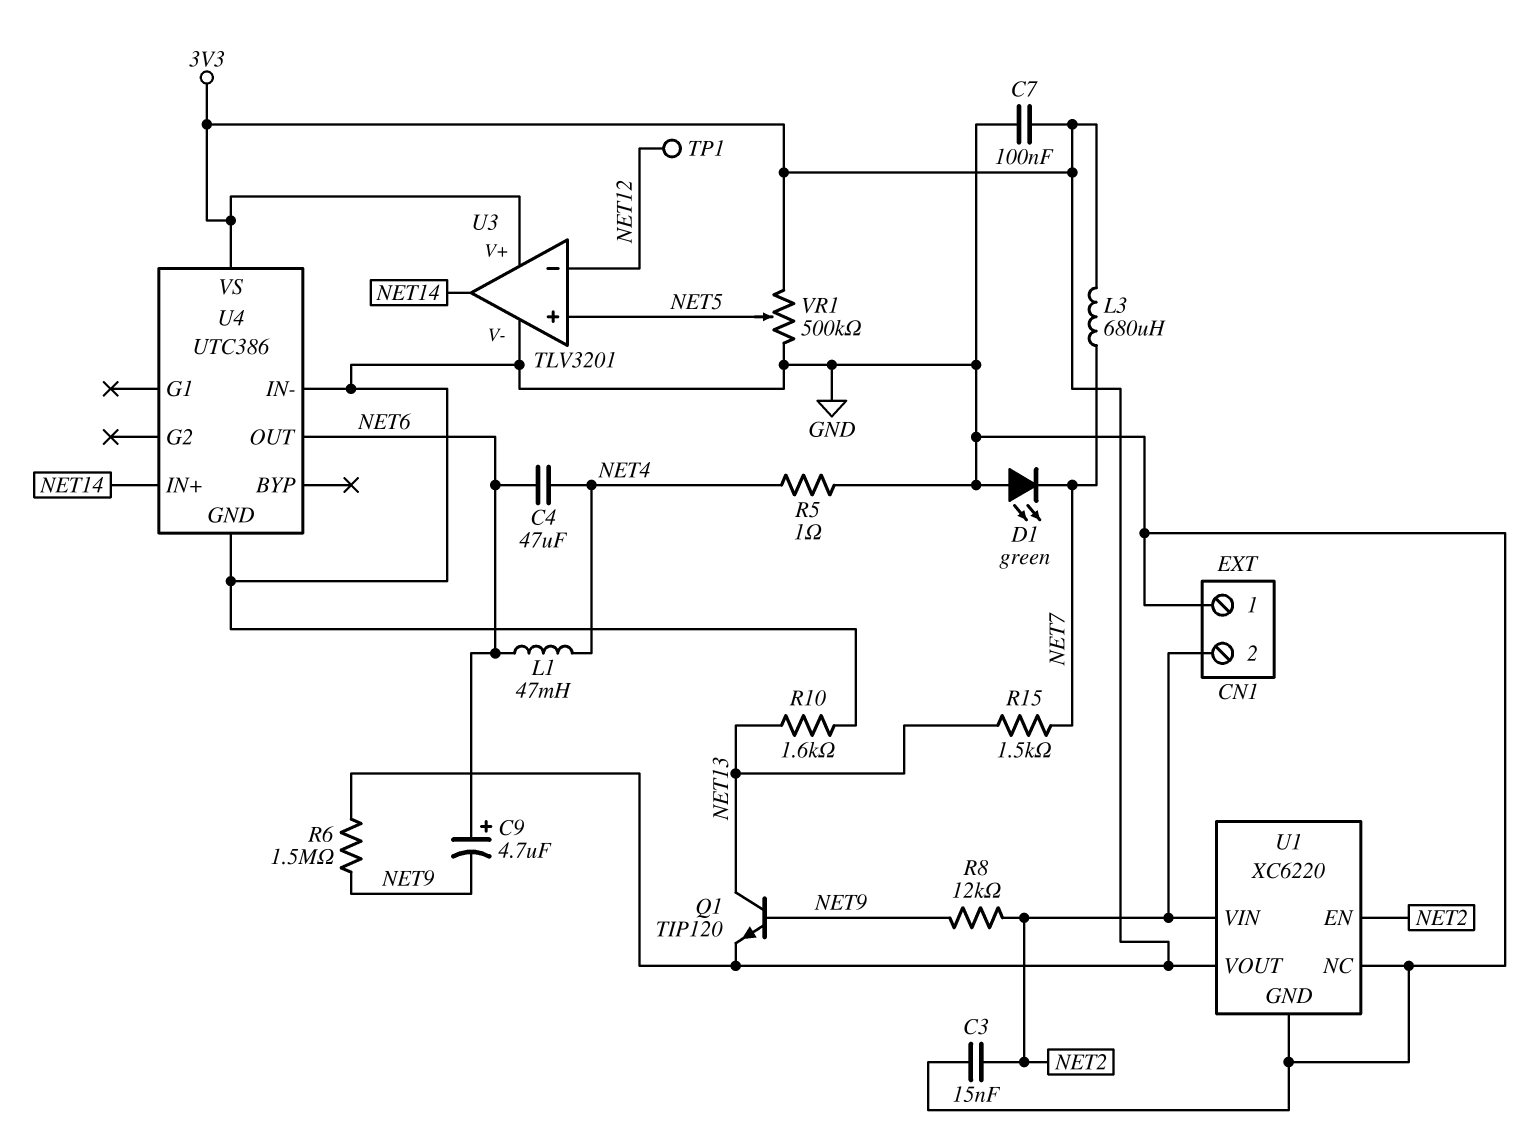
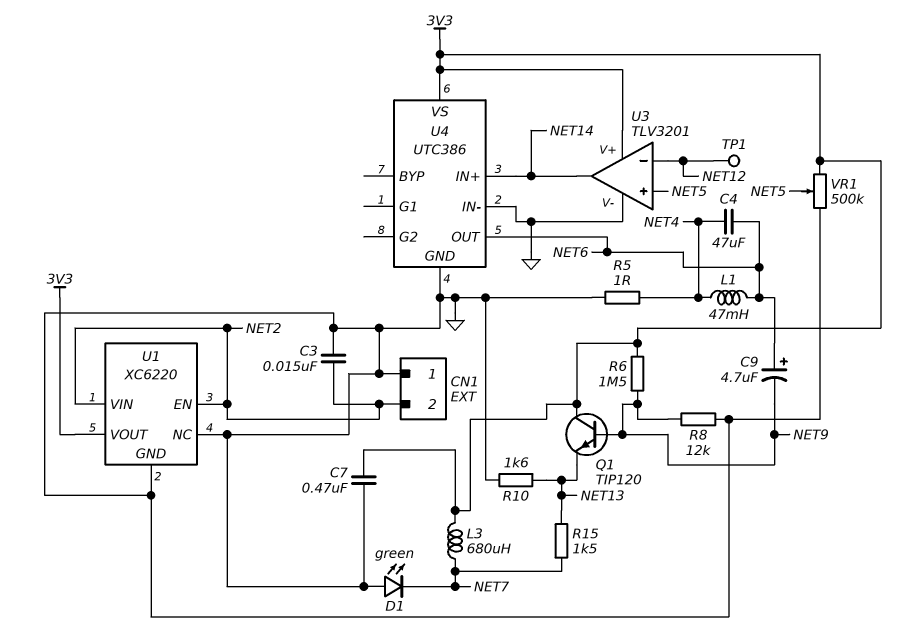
C7: 100nF (3V3, GND) -> 470nF (3V3, GND)
Q1: NPN TIP120 (B NET9, C NET13, E 3V3) -> NPN TIP120 (B NET9, C 3V3, E NET13)
R8: 12k (NET2, NET9) -> 12k (GND, NET9)

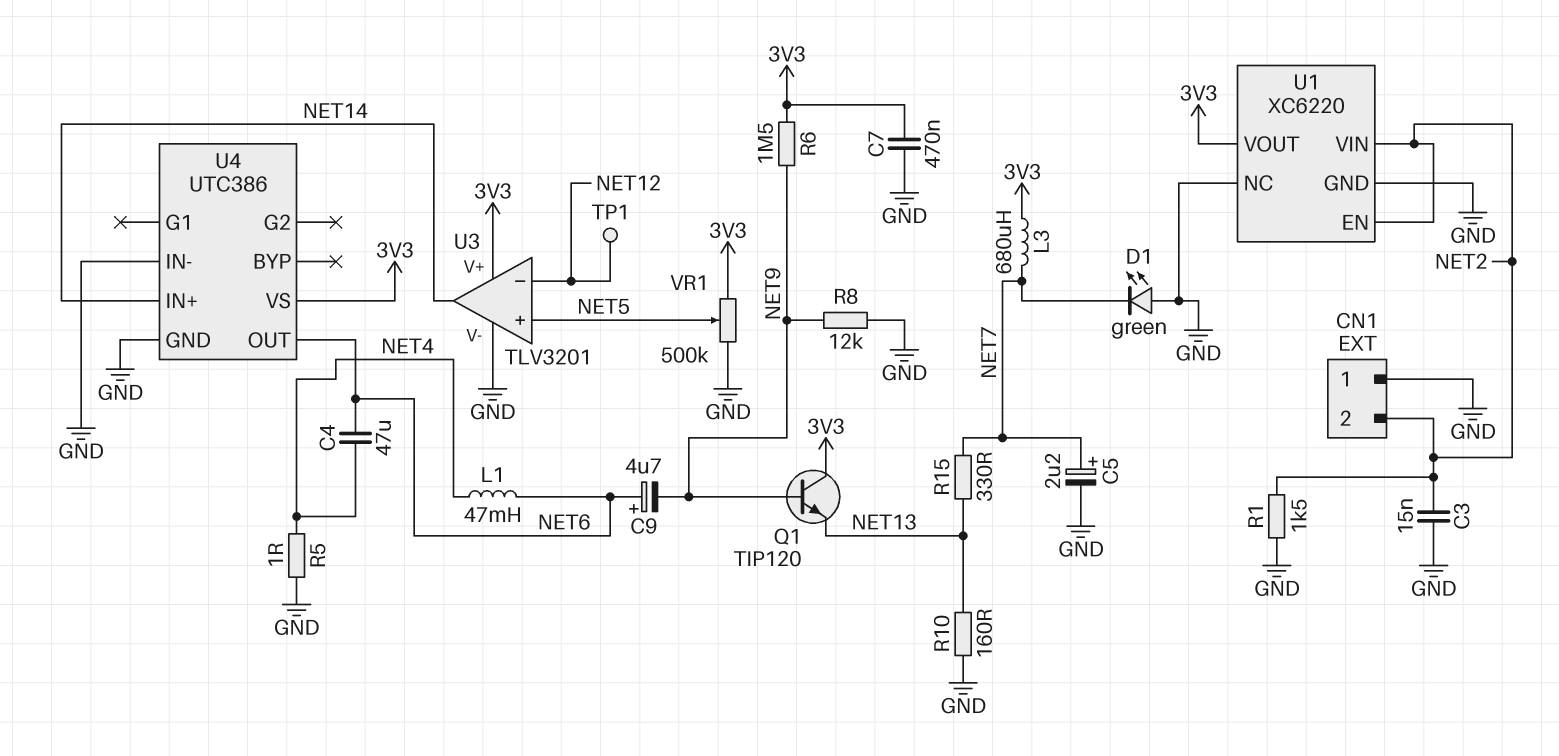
C5: none -> 2.2uF (plus NET7, minus GND)
R1: none -> 1.5k (GND, NET2)
R10: 1.6k (GND, NET13) -> 160 (GND, NET13)
R15: 1.5k (NET7, NET13) -> 330 (NET7, NET13)

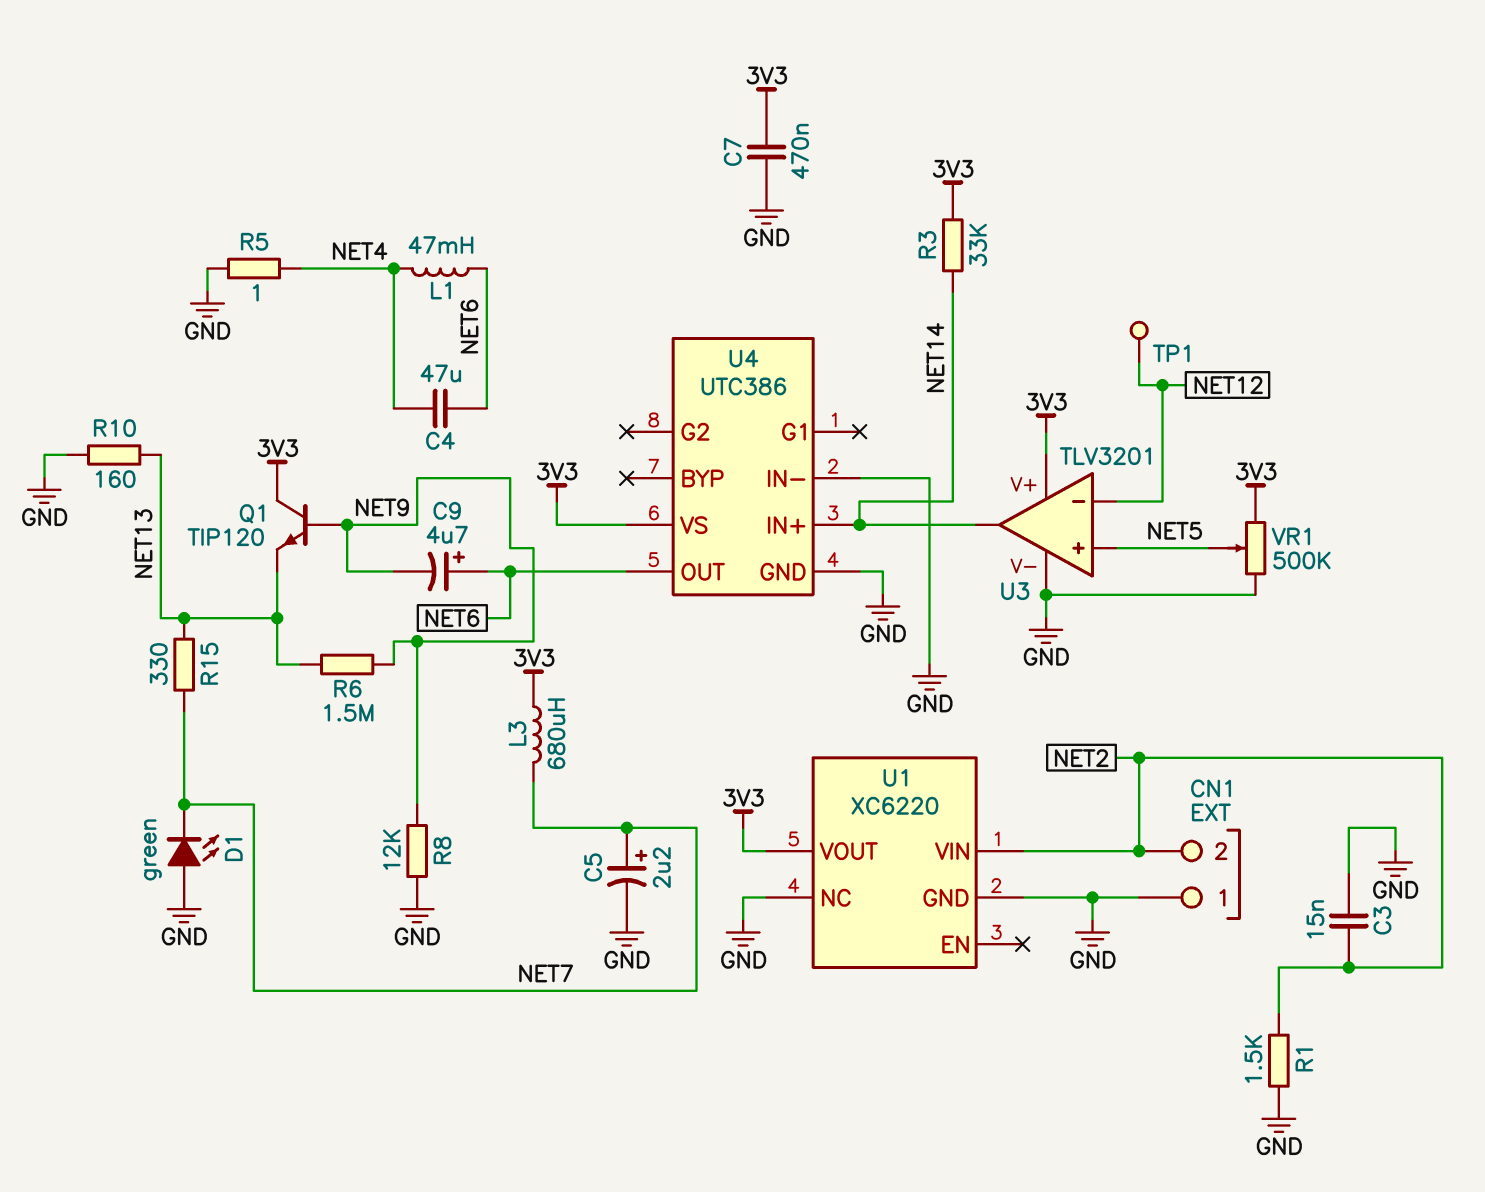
R3: none -> 33k (3V3, NET14)
R6: 1.5M (3V3, NET9) -> 1.5M (NET9, NET13)
U1 pin EN: NET2 -> none

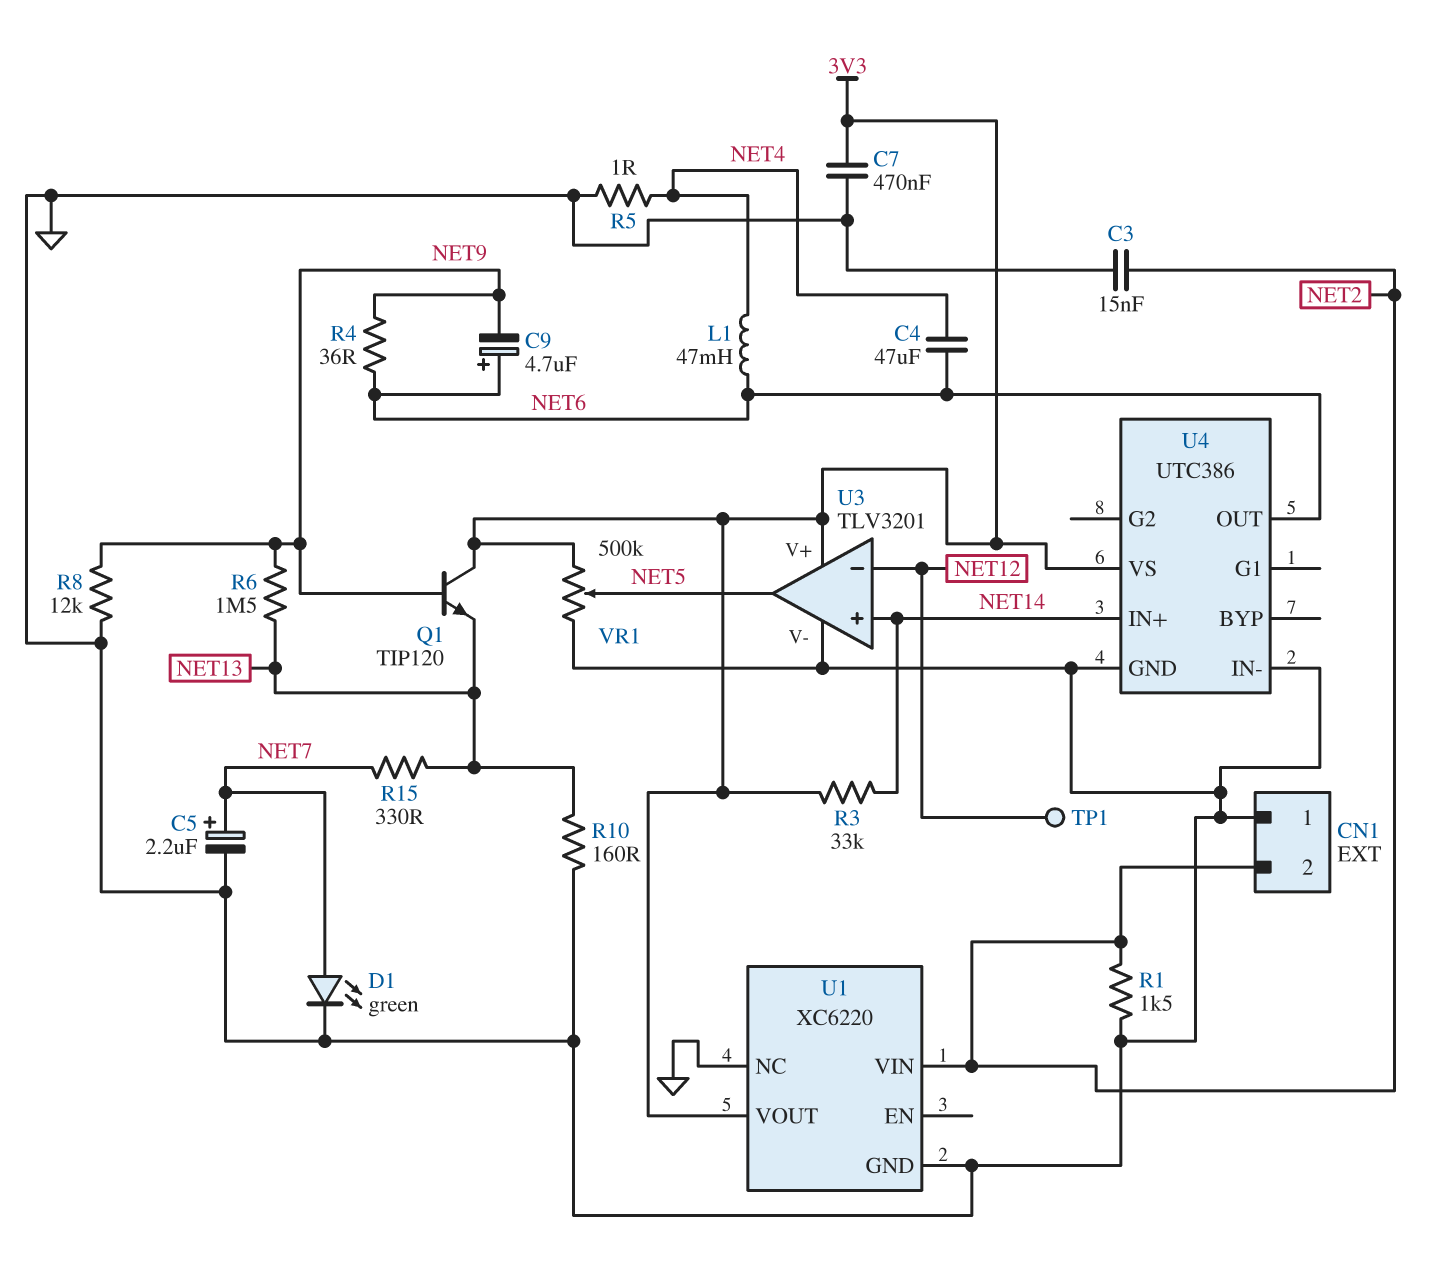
D1: LED green (A GND, K NET7) -> LED green (A NET7, K GND)
L3: 680uH (3V3, NET7) -> none
R4: none -> 36 (NET6, NET9)
U3 pin in+: NET5 -> NET14
U3 pin out: NET14 -> NET5

